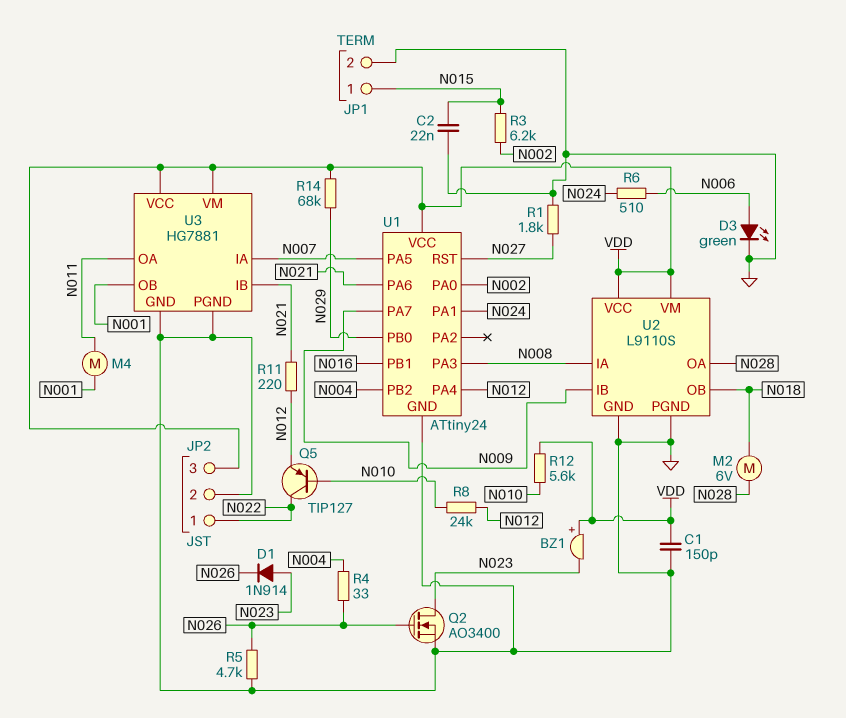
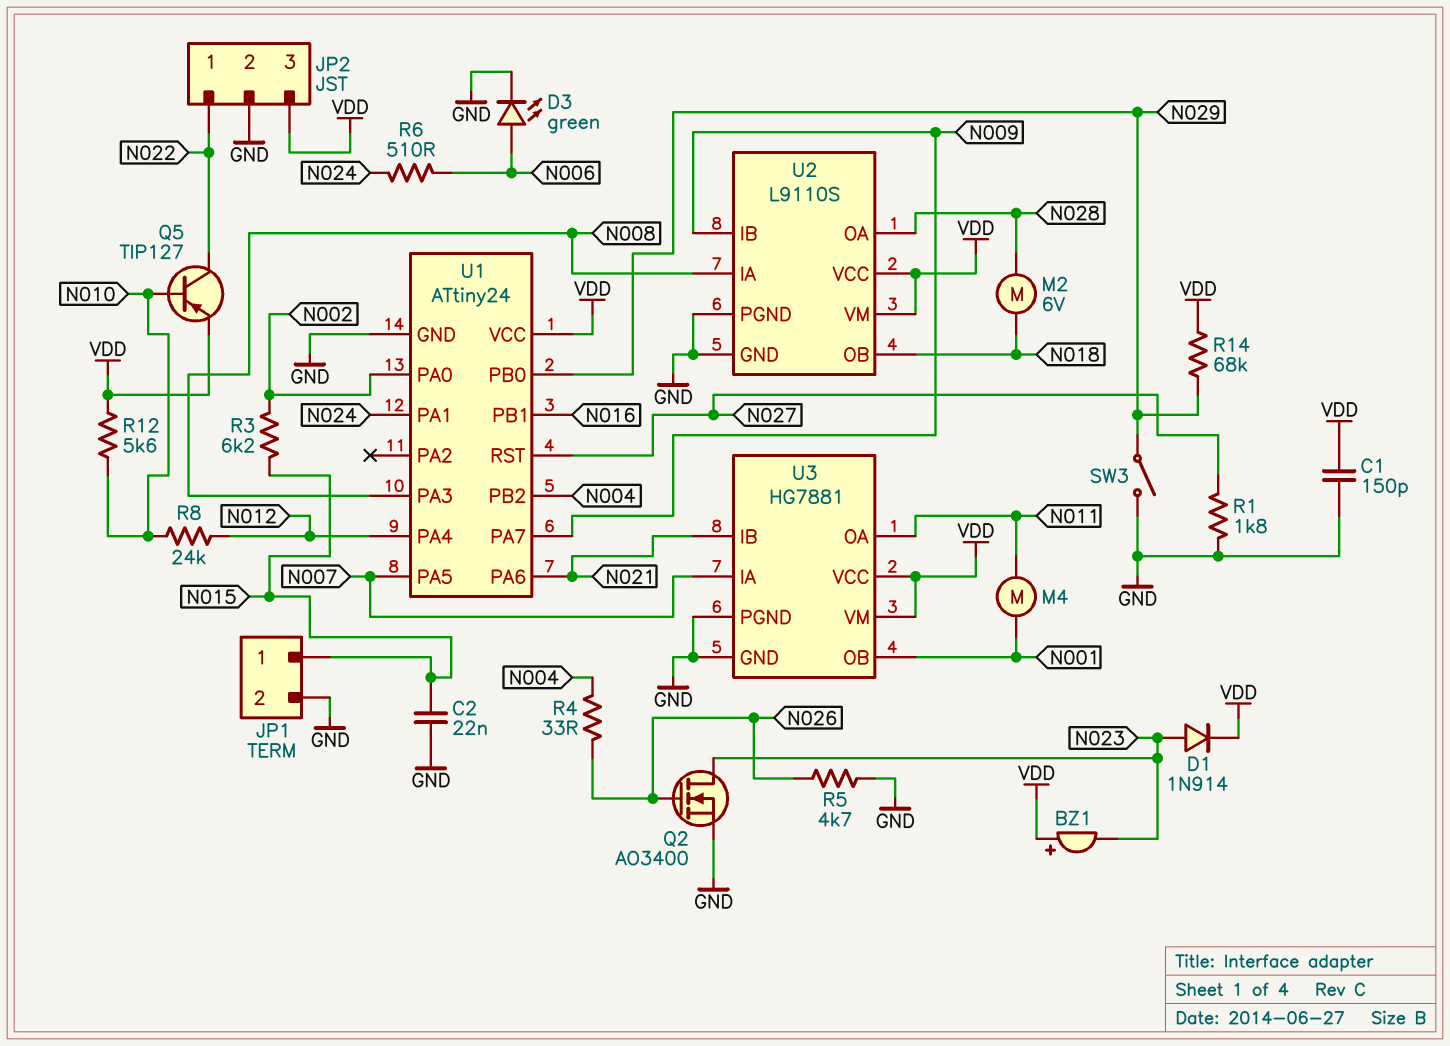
D1: diode 1N914 (A N023, K N026) -> diode 1N914 (A N023, K VDD)
Q5: PNP TIP127 (B N010, C N022, E N012) -> PNP TIP127 (B N010, C N022, E VDD)
R11: 220 (N012, N021) -> none
SW3: none -> switch (GND, N029)

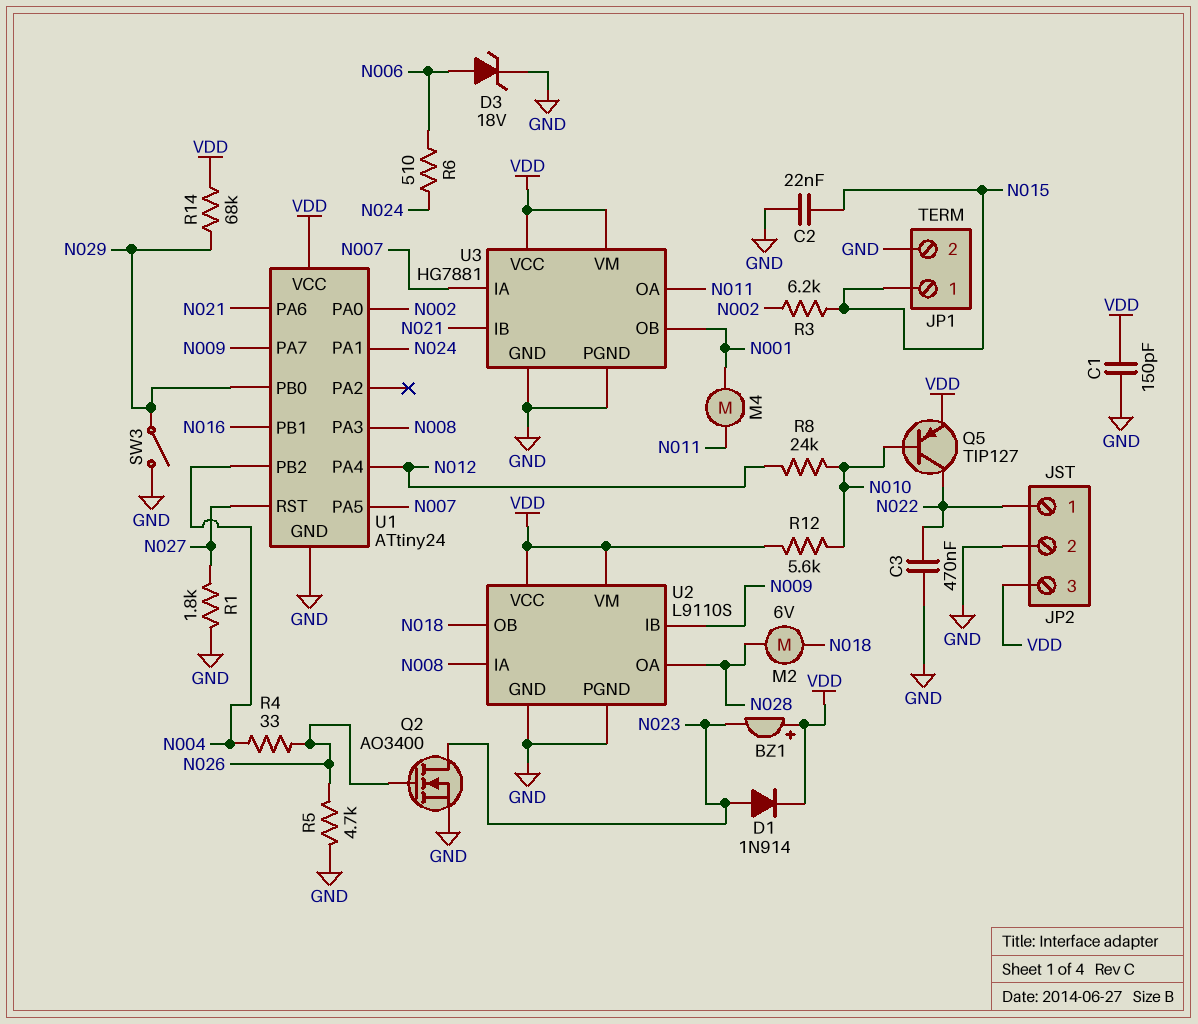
C3: none -> 470nF (GND, N022)
D3: LED green (A N006, K GND) -> zener 18V (A N006, K GND)

